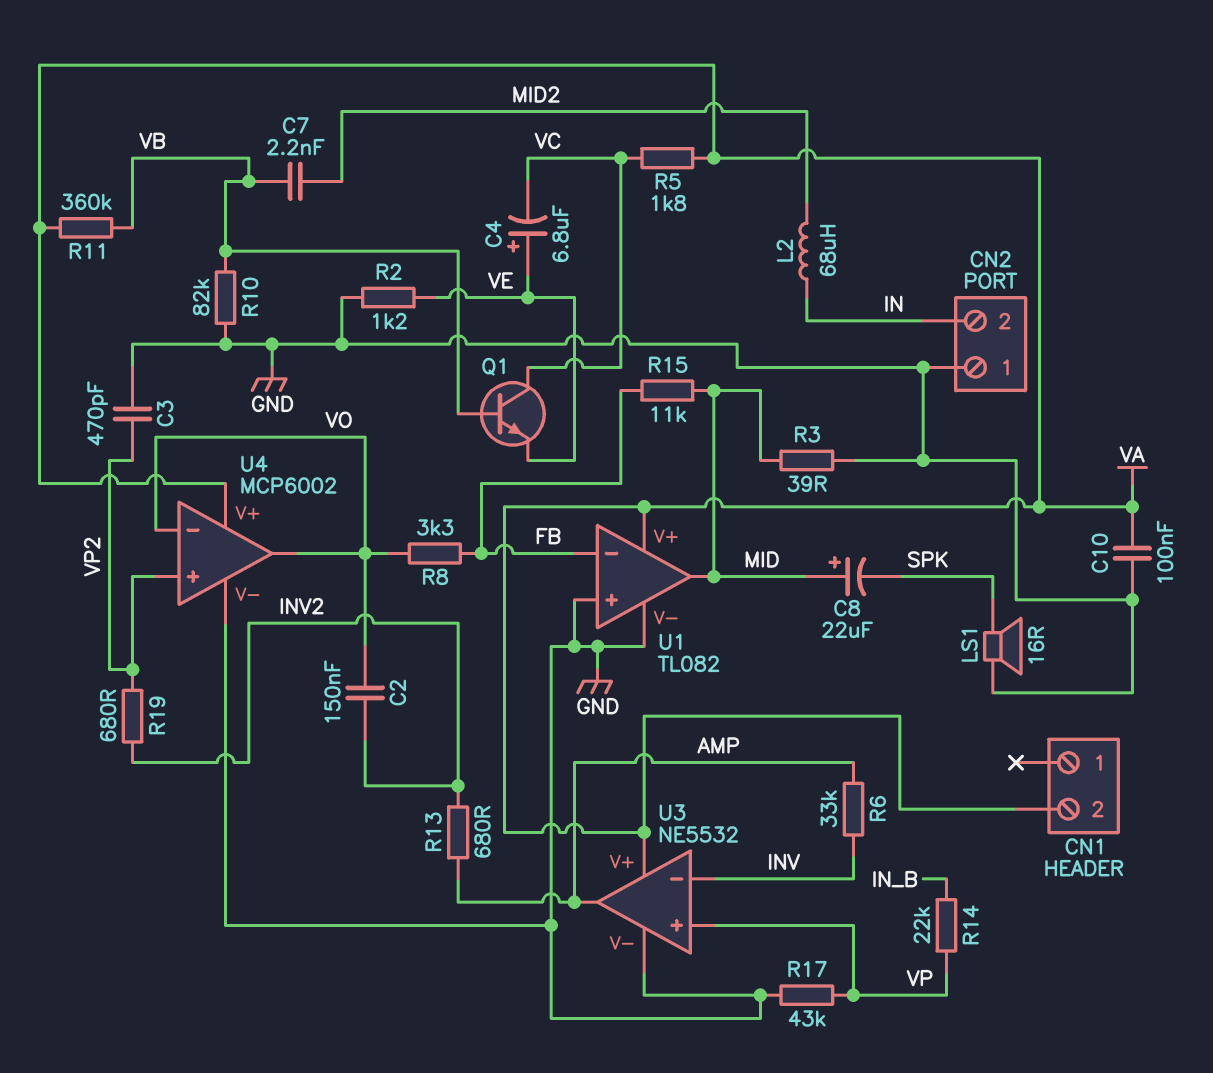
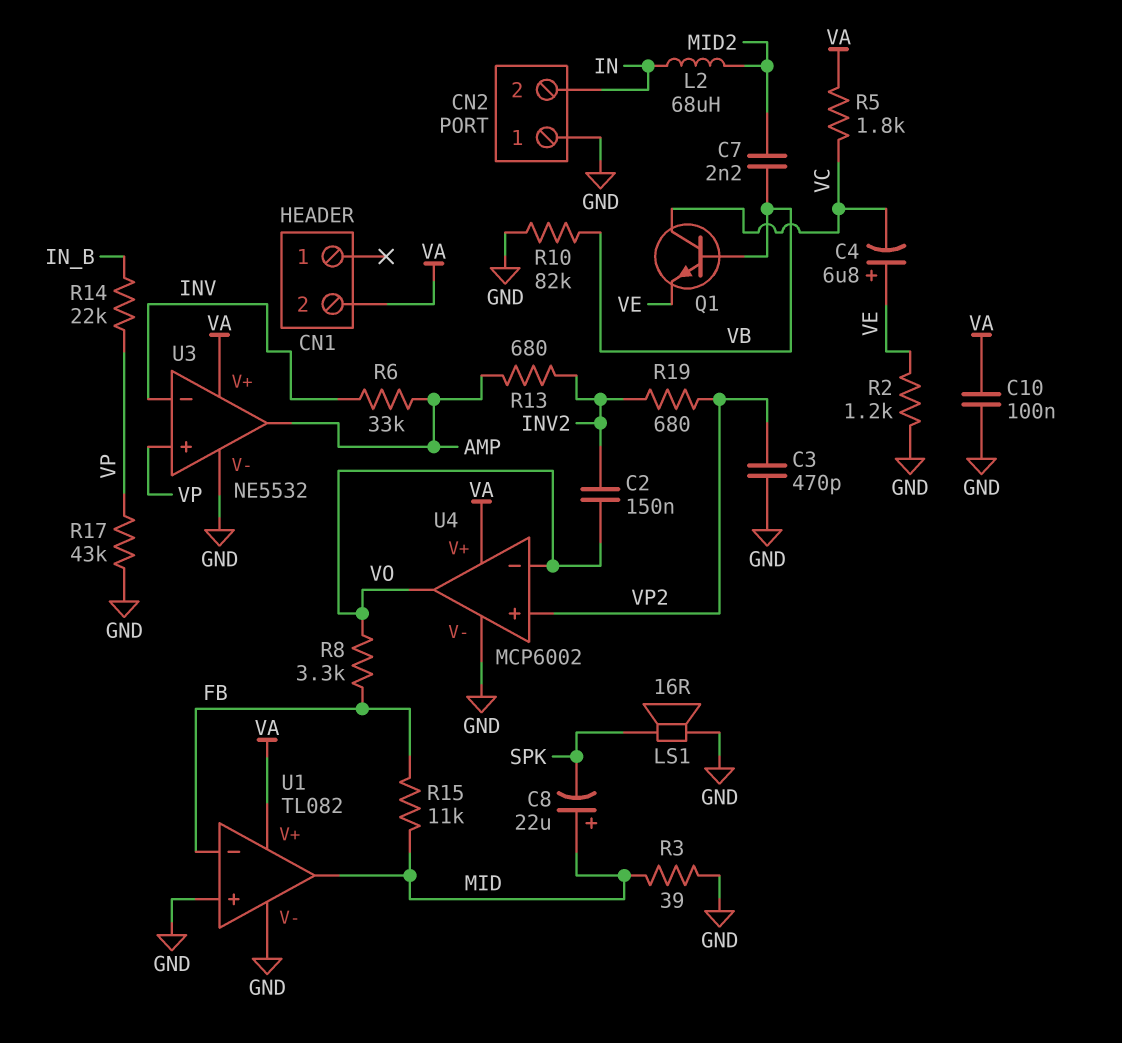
R11: 360k (VA, VB) -> none

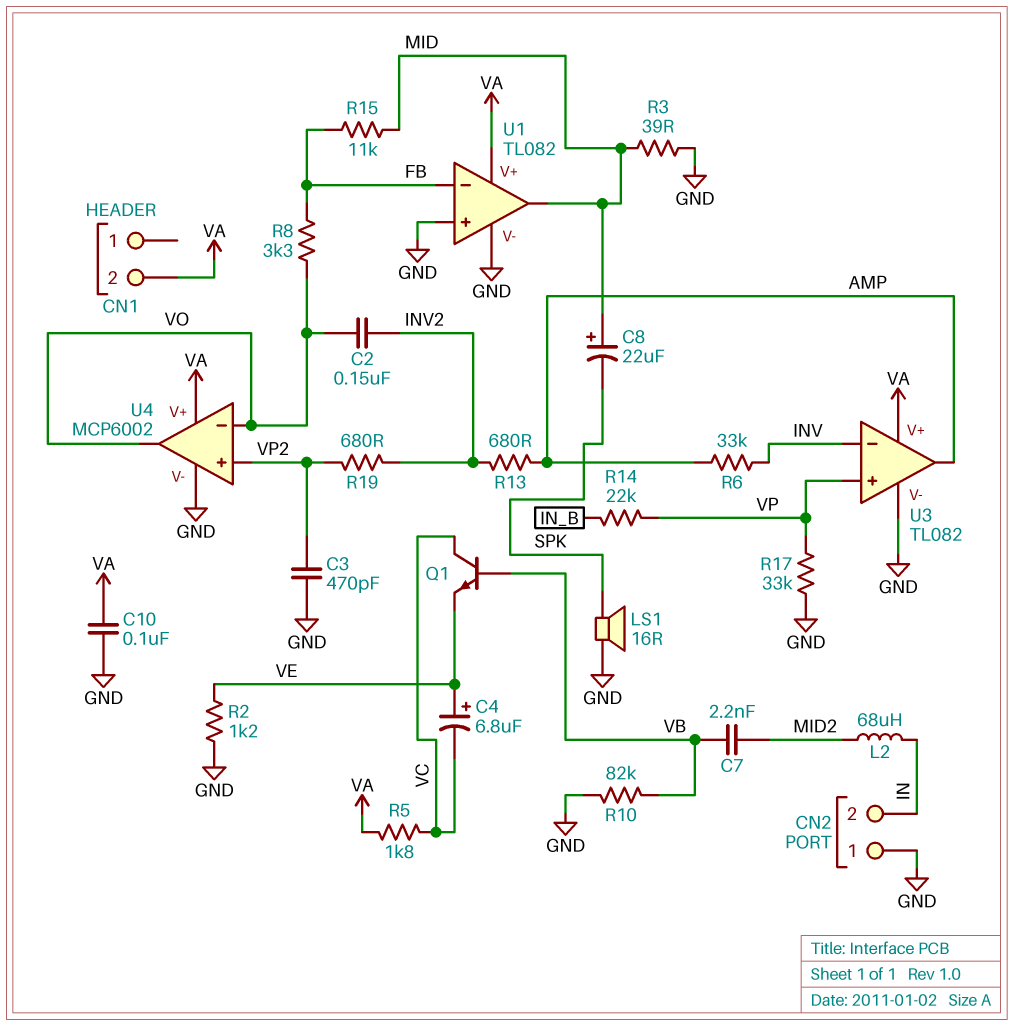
R17: 43k (GND, VP) -> 33k (GND, VP)
U3: NE5532 -> TL082

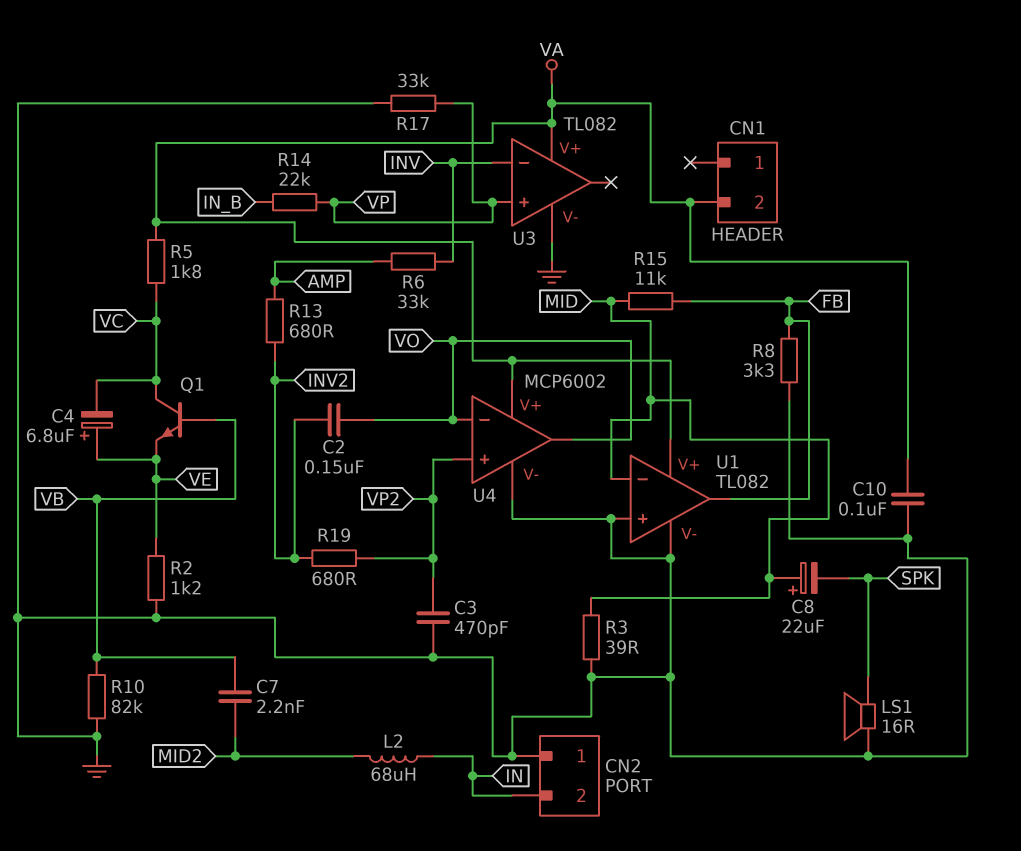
R8: 3.3k (FB, VO) -> 3.3k (FB, GND)
U1 pin in-: FB -> MID
U1 pin out: MID -> FB
U3 pin out: AMP -> none

